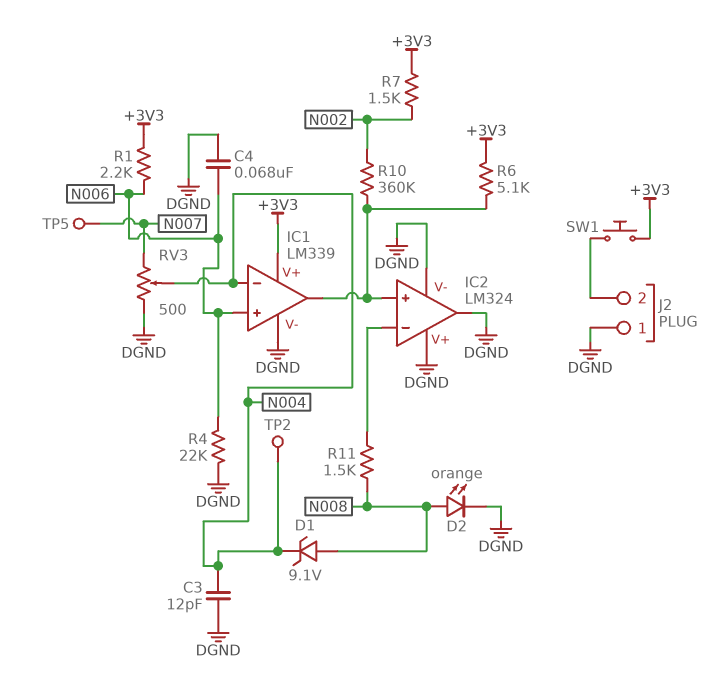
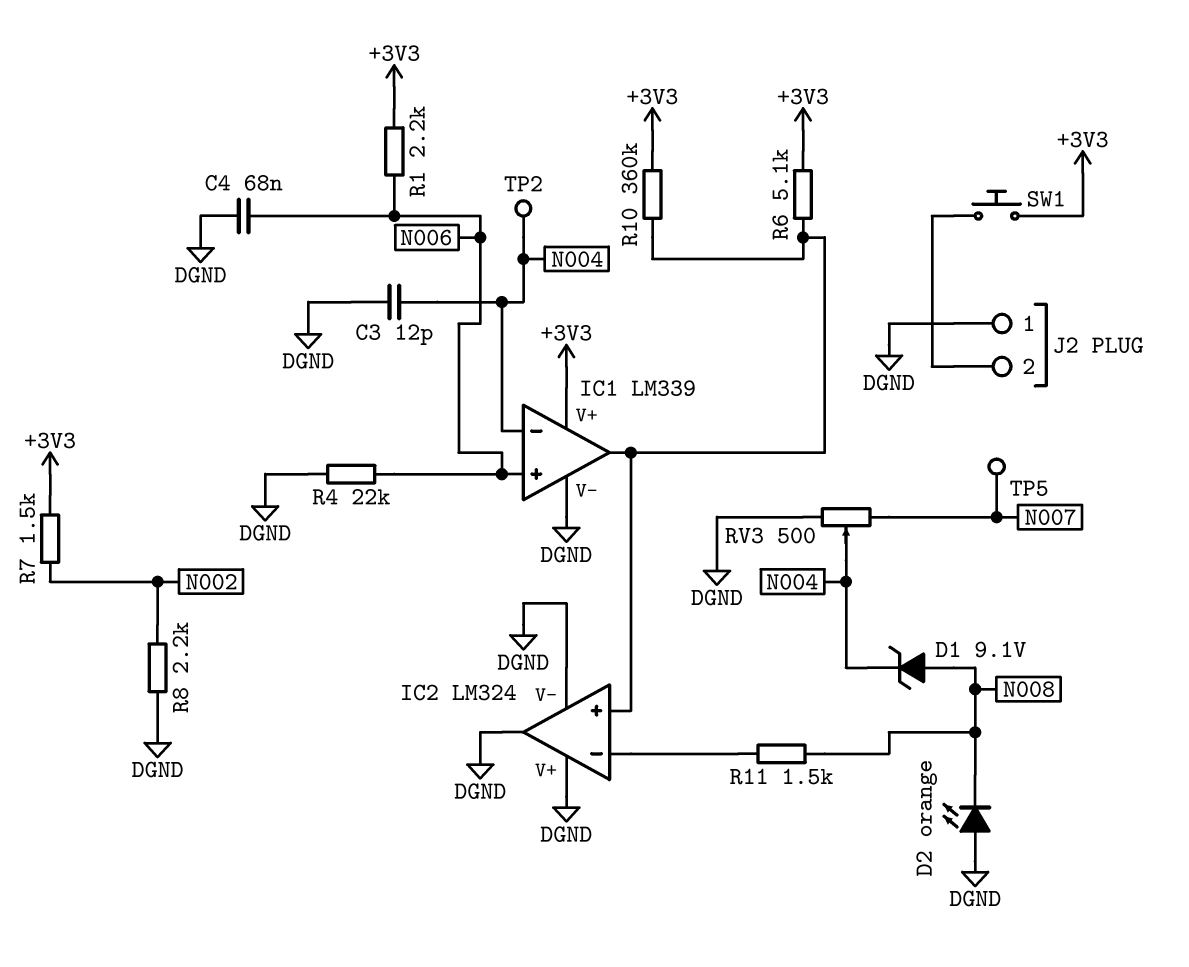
D2: LED orange (A N008, K DGND) -> LED orange (A DGND, K N008)
R8: none -> 2.2k (DGND, N002)
R10: 360k (IC1/out, N002) -> 360k (+3V3, IC1/out)

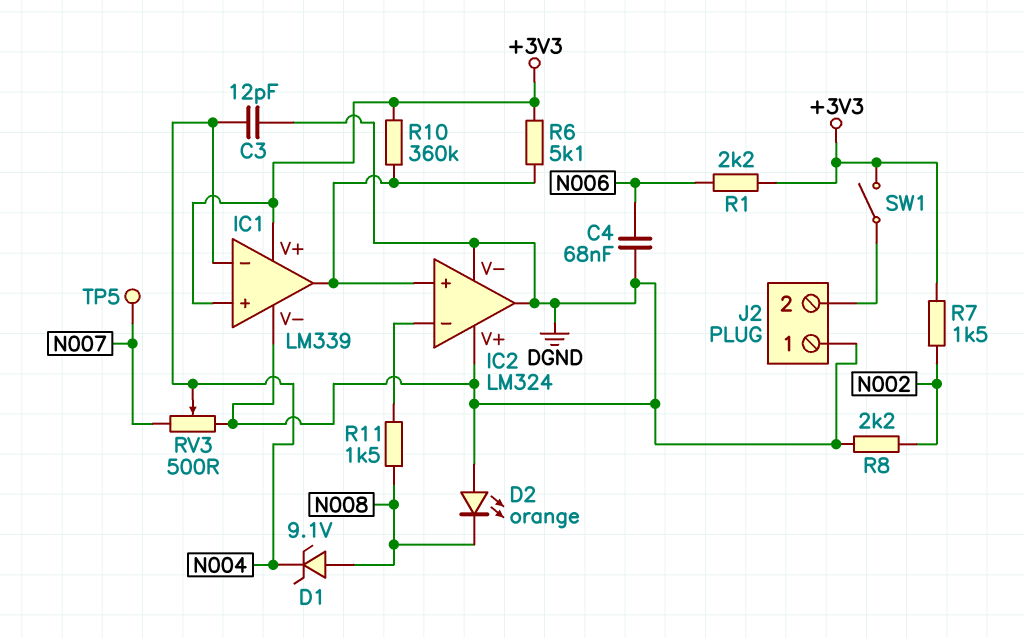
IC1 pin in+: N006 -> +3V3
R4: 22k (DGND, N006) -> none
SW1: button (+3V3, J2/2) -> switch (+3V3, J2/2)
TP2: test point (N004) -> none

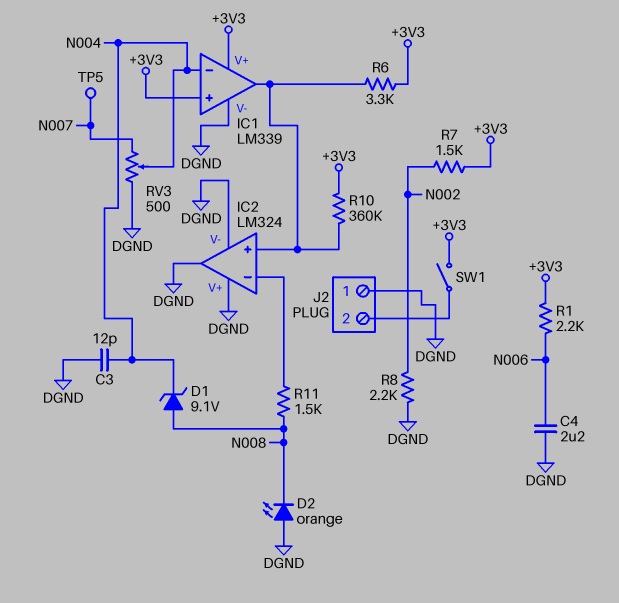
C4: 68nF (DGND, N006) -> 2.2uF (DGND, N006)
R6: 5.1k (+3V3, IC1/out) -> 3.3k (+3V3, IC1/out)

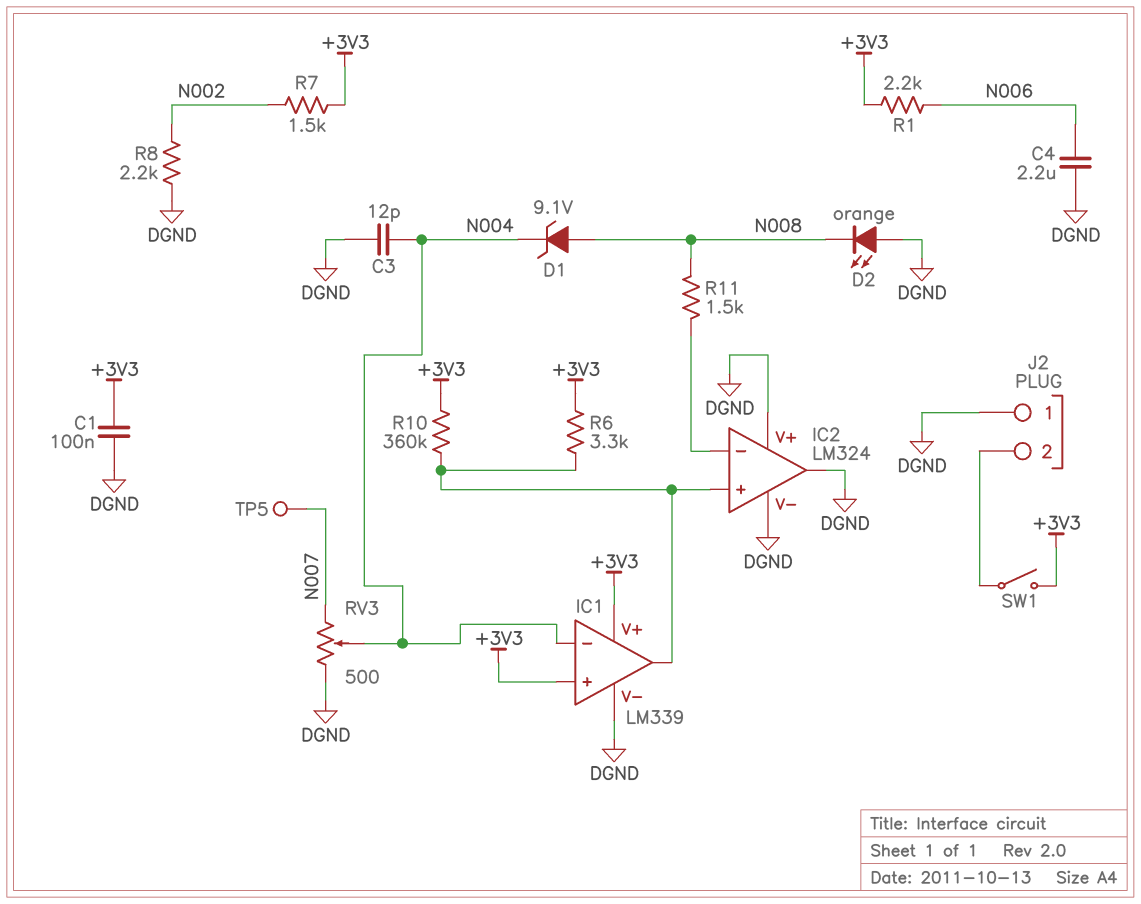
C1: none -> 100nF (+3V3, DGND)

